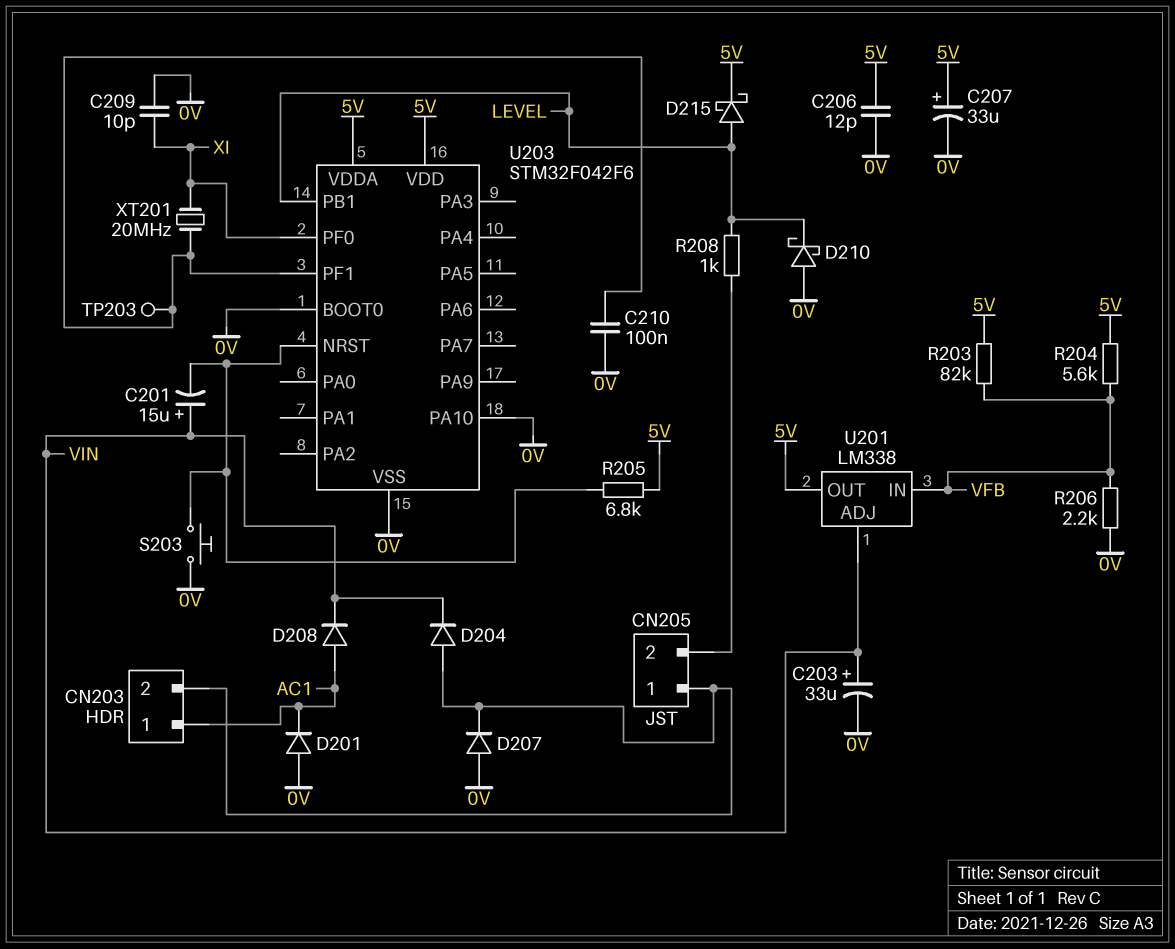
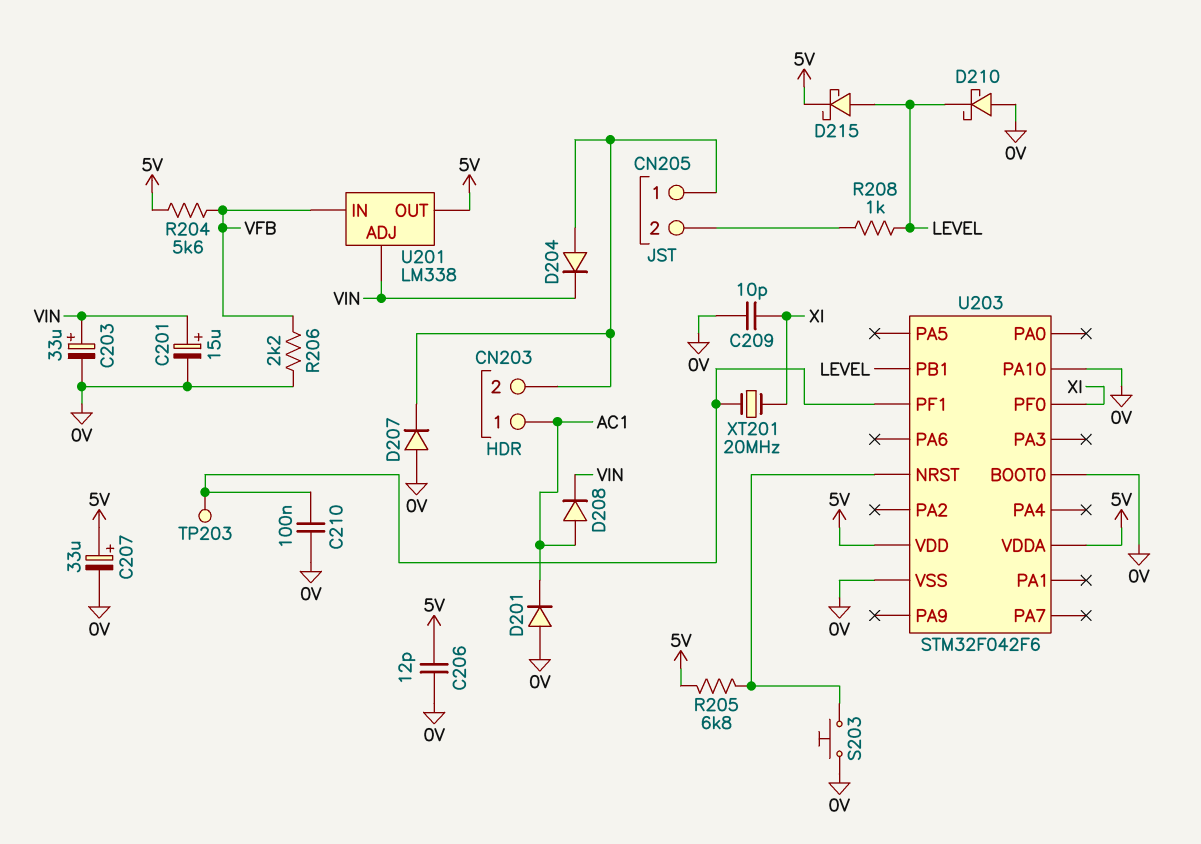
C201: 15uF (plus VIN, minus U203/NRST) -> 15uF (plus VIN, minus 0V)
R203: 82k (5V, VFB) -> none

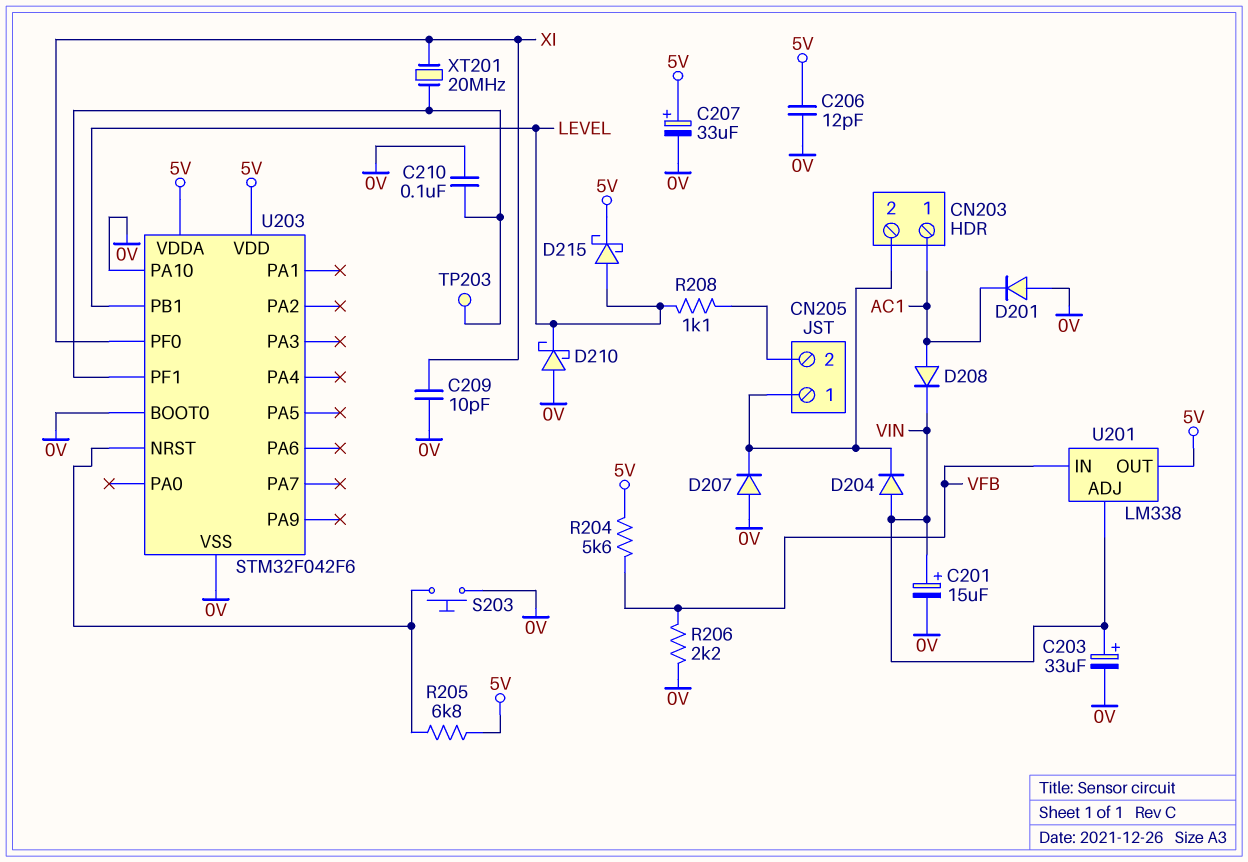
D204: diode (A CN203/2, K VIN) -> diode (A VIN, K CN203/2)
R208: 1k (CN205/2, LEVEL) -> 1.1k (CN205/2, LEVEL)

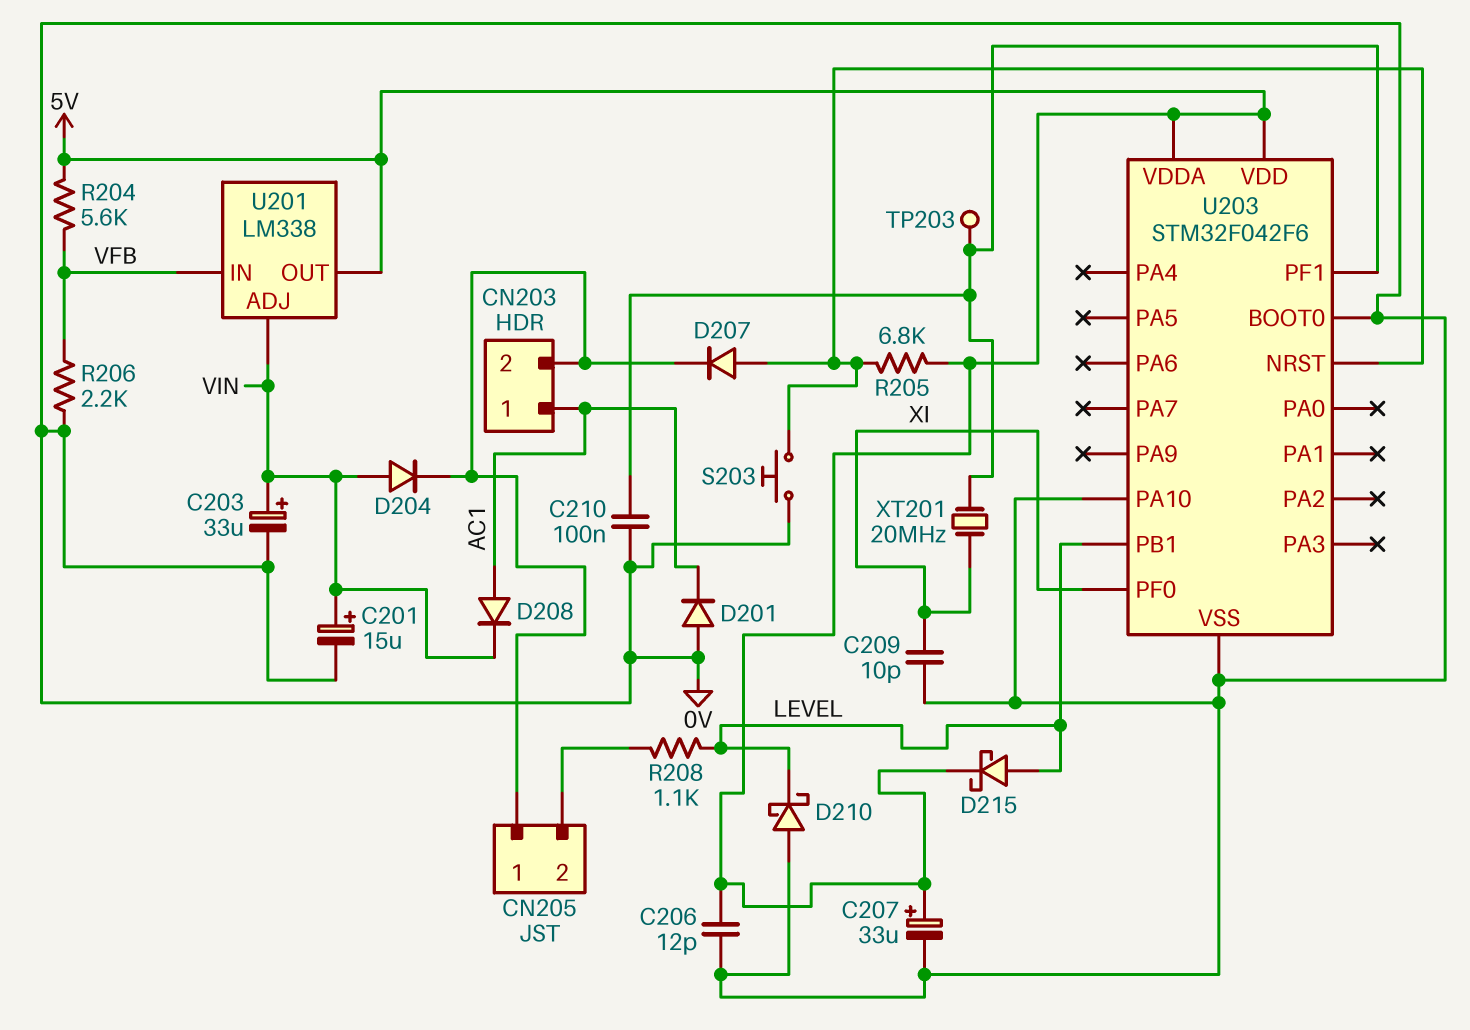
D207: diode (A 0V, K CN203/2) -> diode (A U203/NRST, K CN203/2)

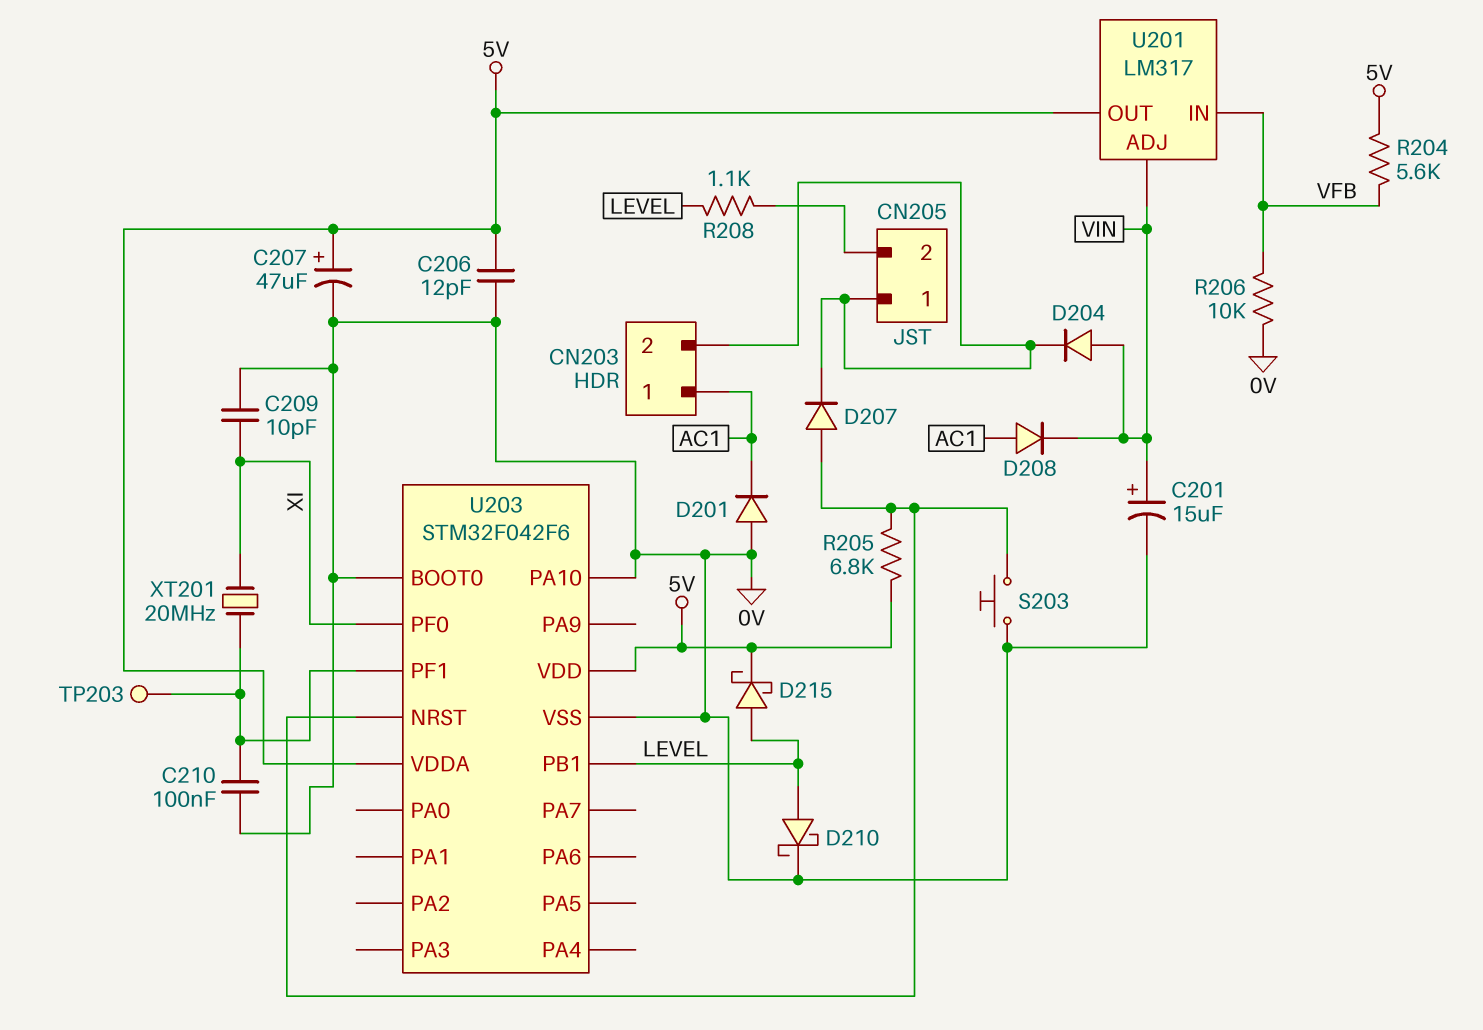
C203: 33uF (plus VIN, minus 0V) -> none
C207: 33uF (plus 5V, minus 0V) -> 47uF (plus 5V, minus 0V)
D210: schottky (A 0V, K LEVEL) -> schottky (A LEVEL, K 0V)
R206: 2.2k (0V, VFB) -> 10k (0V, VFB)
U201: LM338 -> LM317

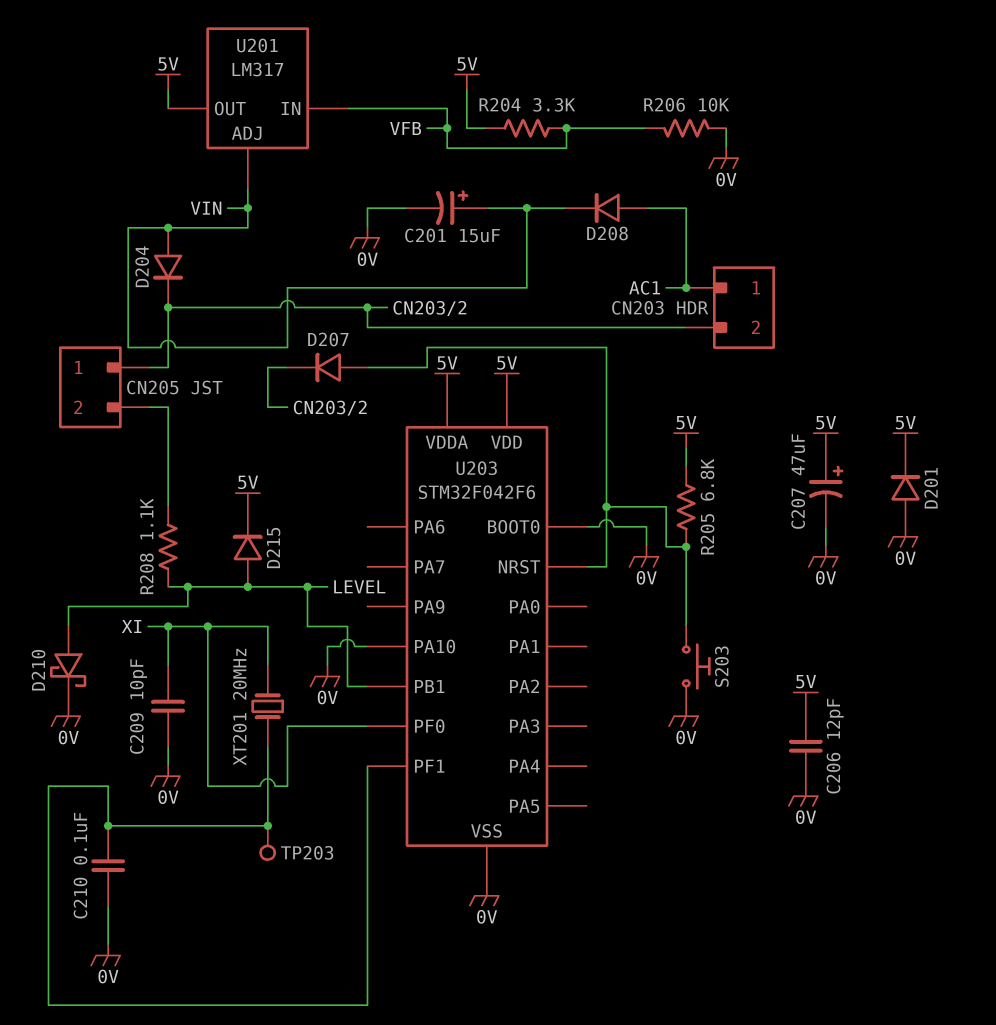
D201: diode (A 0V, K AC1) -> diode (A 0V, K 5V)
D215: schottky (A LEVEL, K 5V) -> diode (A LEVEL, K 5V)
R204: 5.6k (5V, VFB) -> 3.3k (5V, VFB)

